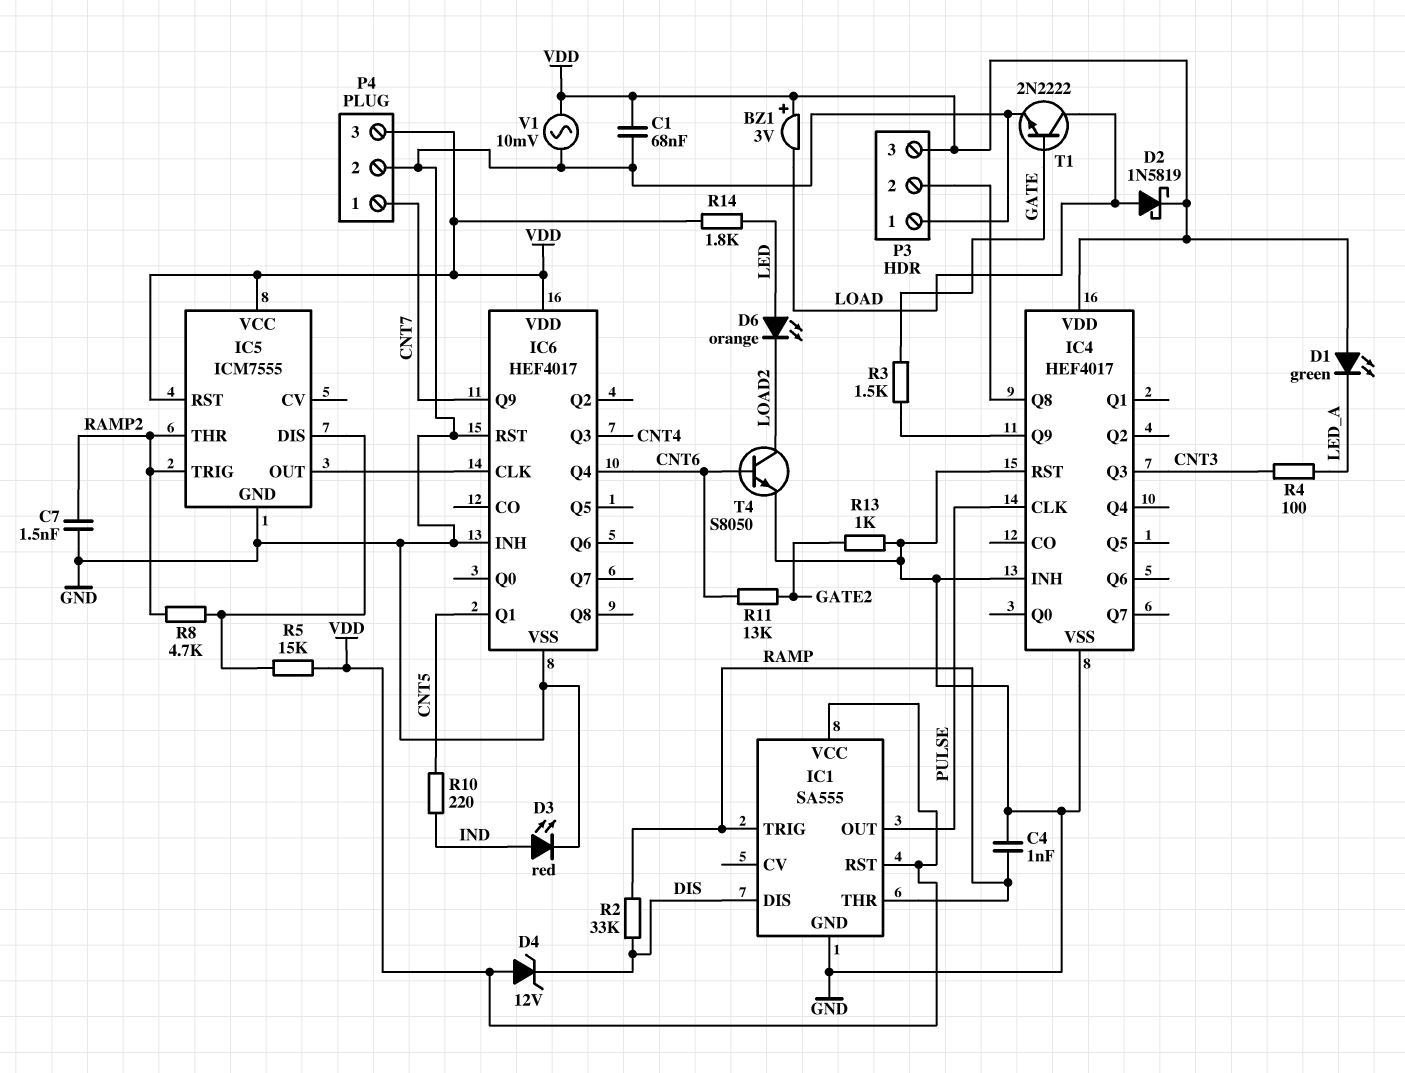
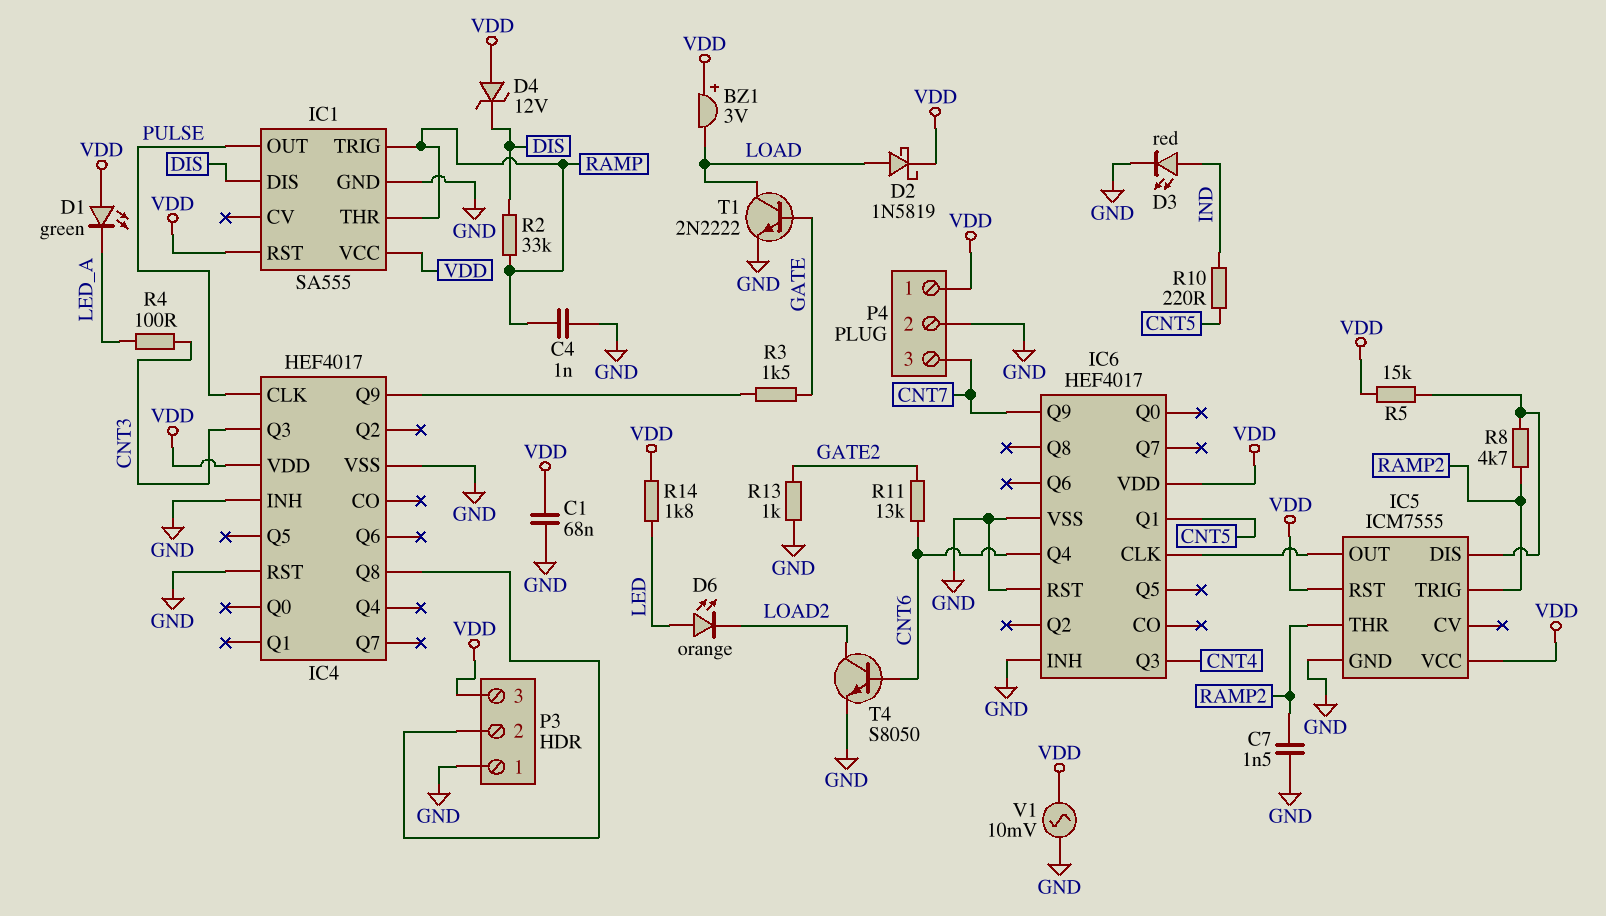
P4 pin 1: CNT7 -> VDD
P4 pin 3: VDD -> CNT7

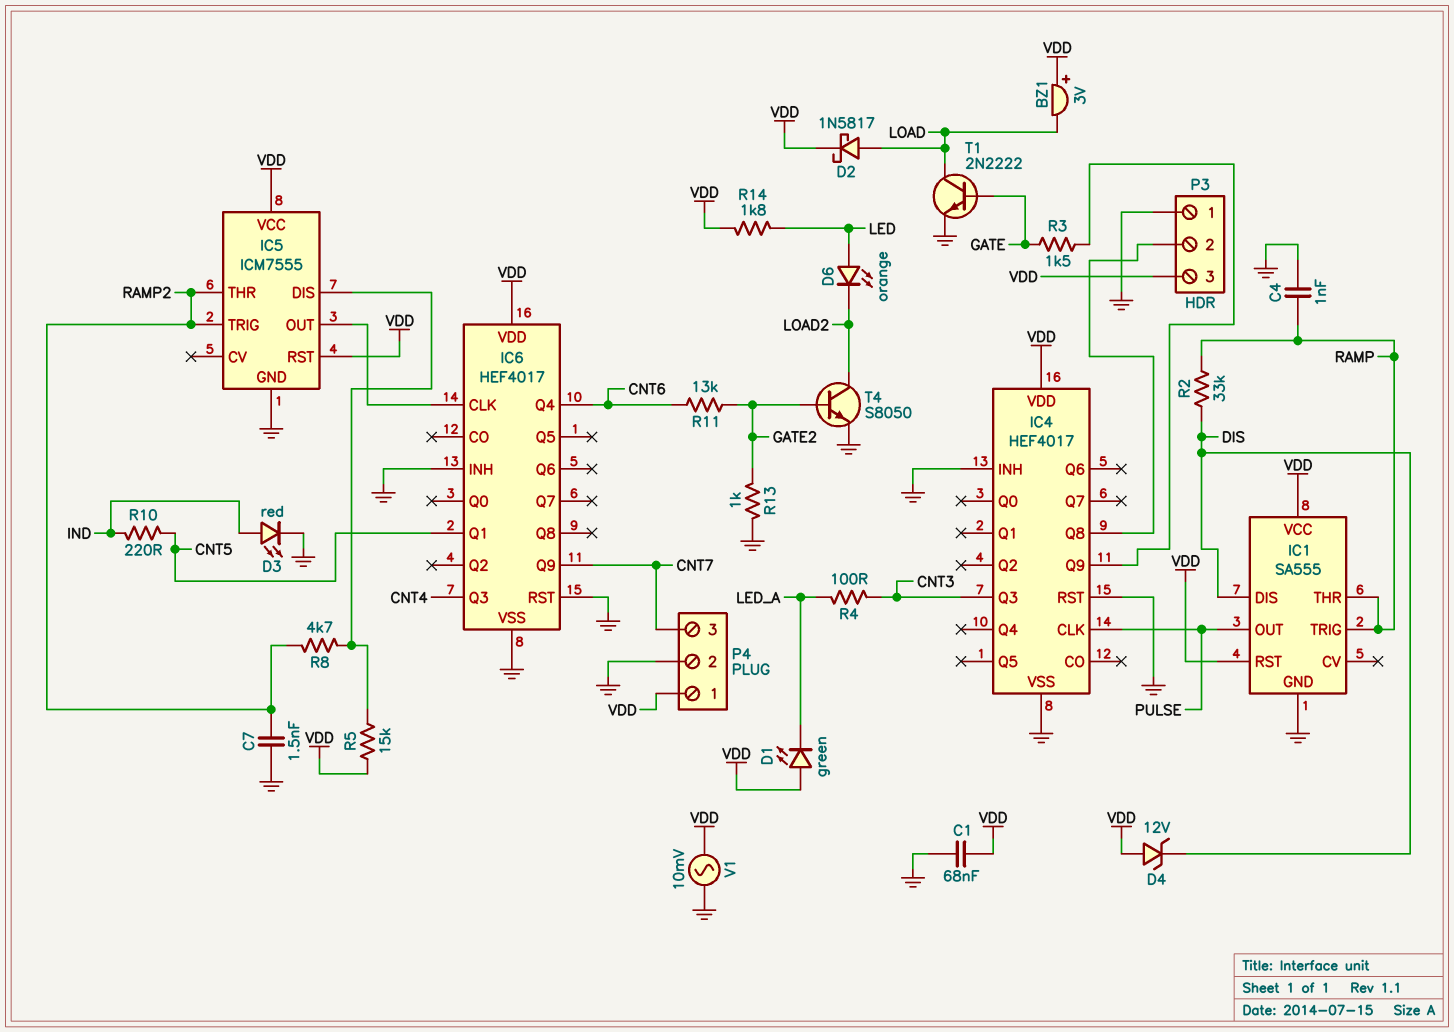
D2: schottky 1N5819 (A LOAD, K VDD) -> schottky 1N5817 (A LOAD, K VDD)
T4: NPN S8050 (B CNT6, C LOAD2, E GND) -> NPN S8050 (B GATE2, C LOAD2, E GND)

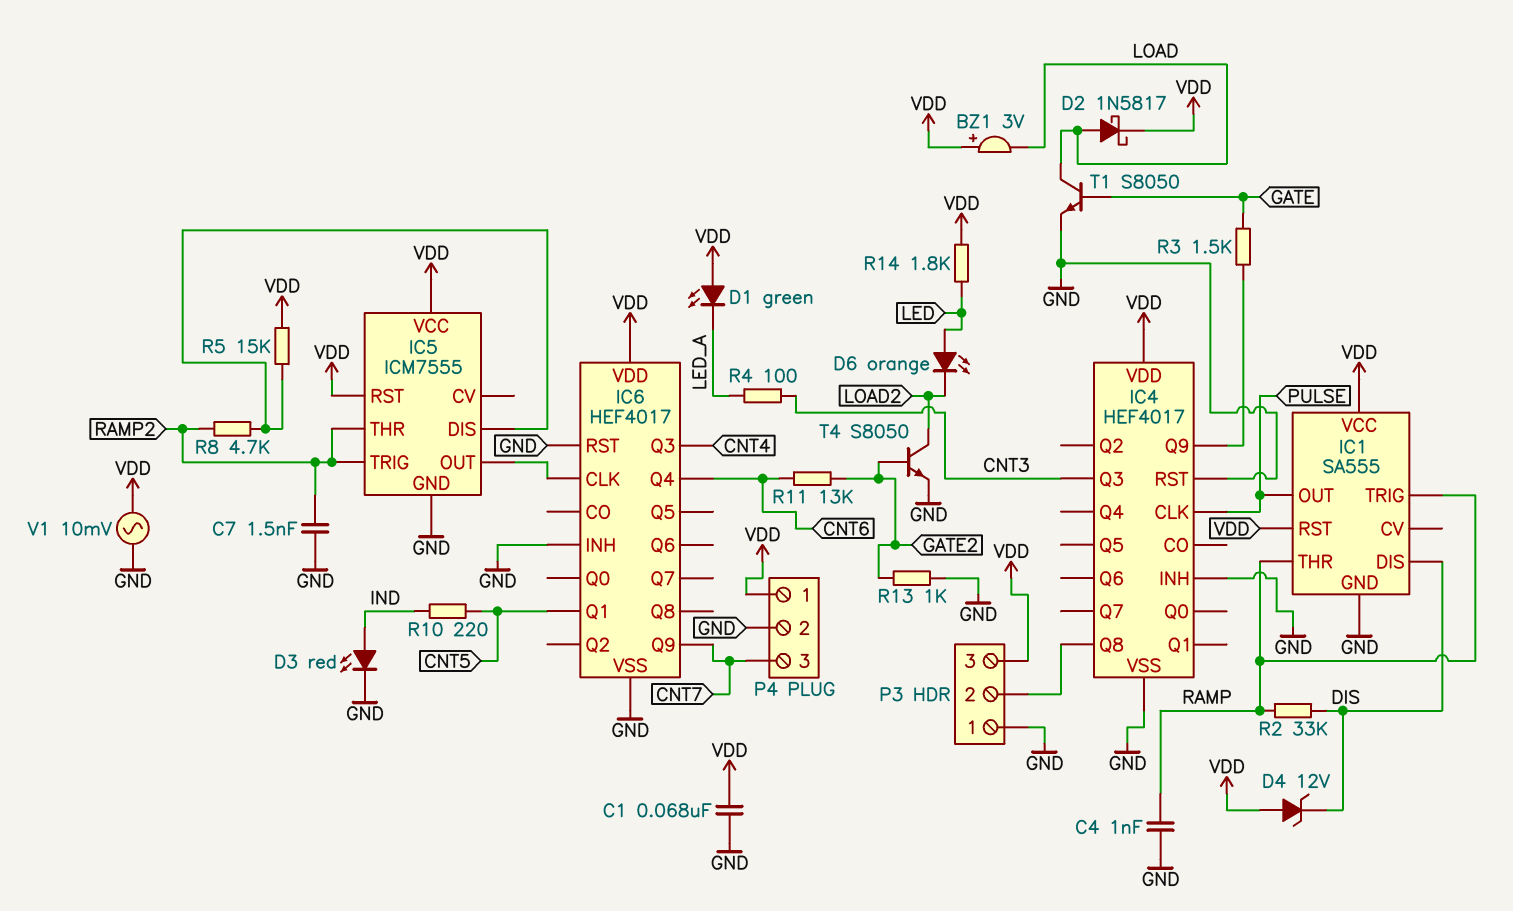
T1: NPN 2N2222 (B GATE, C LOAD, E GND) -> NPN S8050 (B GATE, C LOAD, E GND)

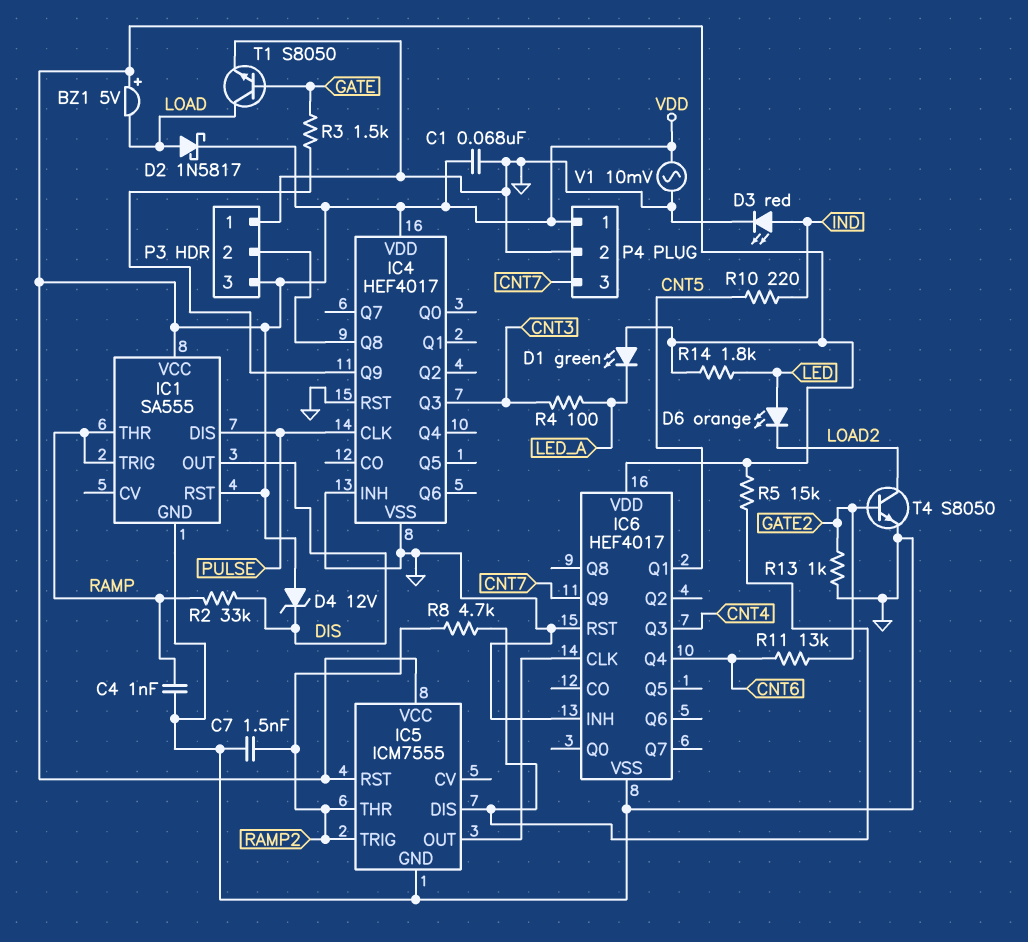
BZ1: buzzer 3V (plus VDD, minus LOAD) -> buzzer 5V (plus VDD, minus LOAD)
IC1 pin DIS: DIS -> PULSE
IC1 pin OUT: PULSE -> DIS

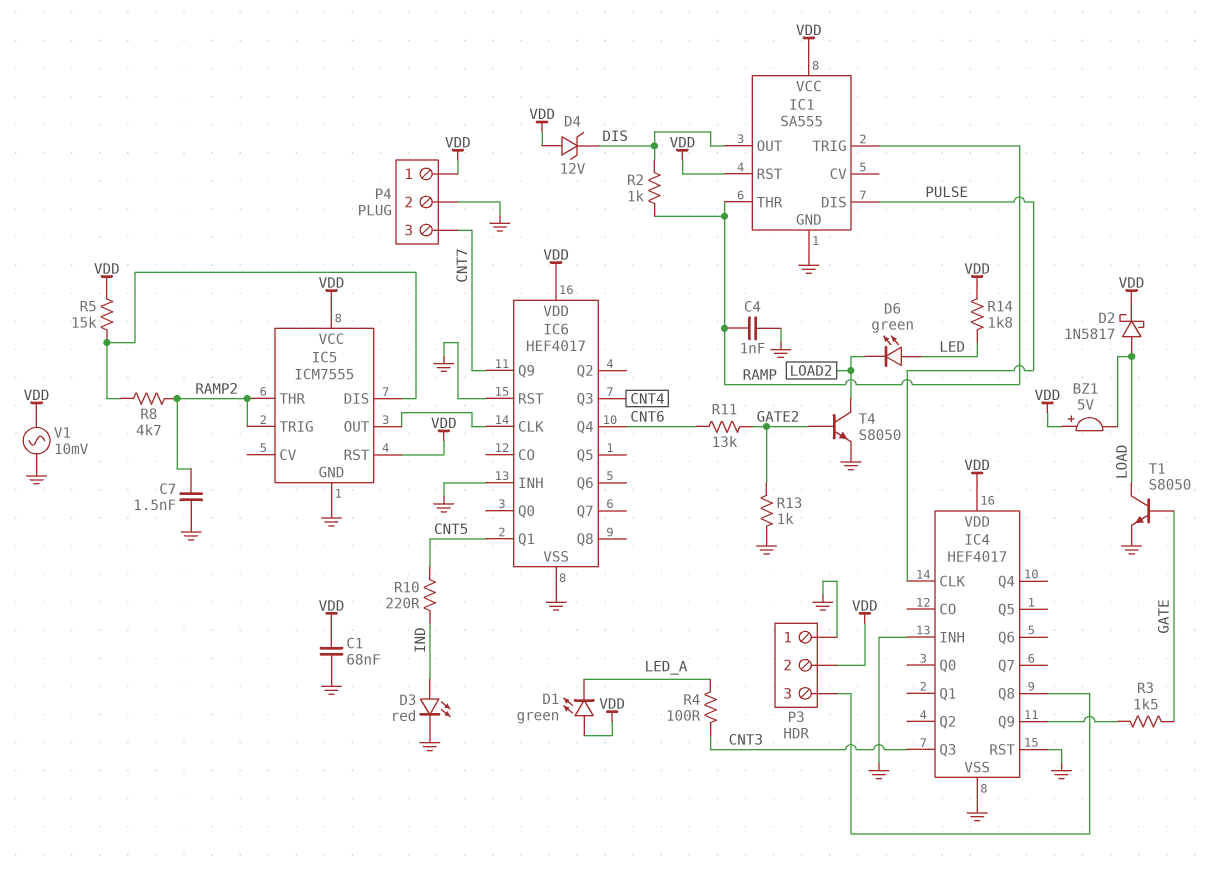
D6: LED orange (A LED, K LOAD2) -> LED green (A LED, K LOAD2)
P3 pin 2: IC4/Q8 -> VDD
P3 pin 3: VDD -> IC4/Q8
R2: 33k (DIS, RAMP) -> 1k (DIS, RAMP)

